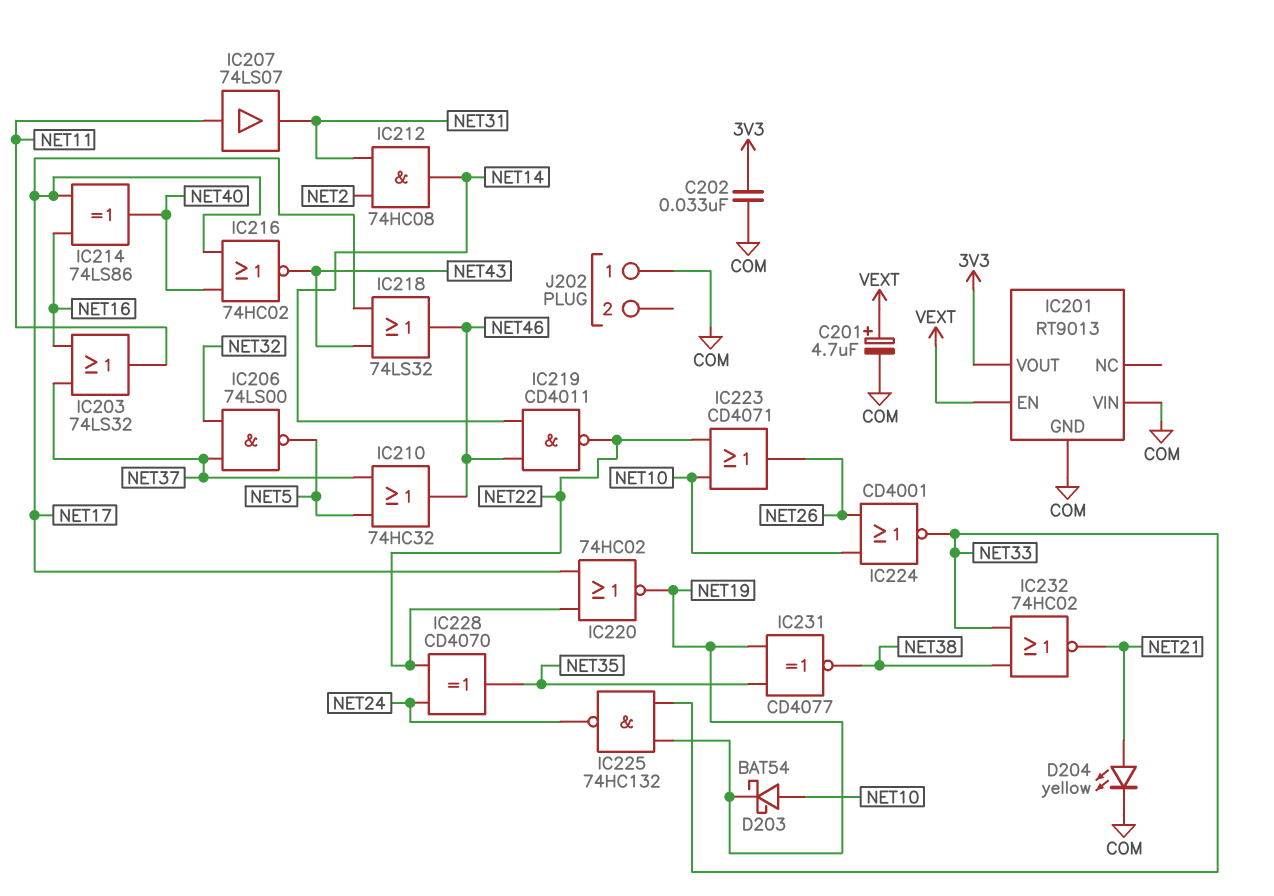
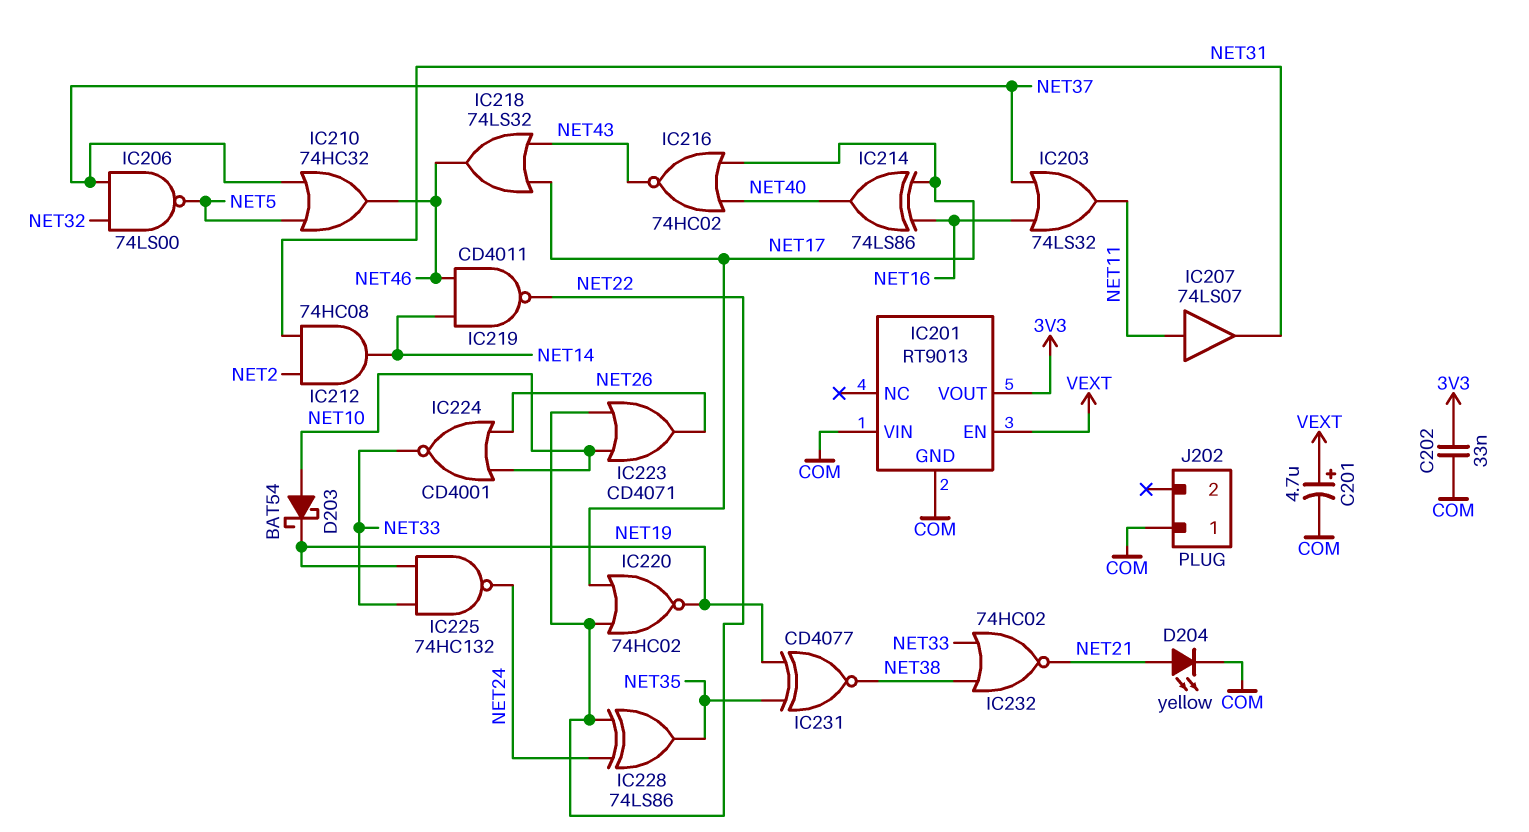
IC228: XOR CD4070 (in NET22, in NET24, out NET35) -> XOR 74LS86 (in NET22, in NET24, out NET35)

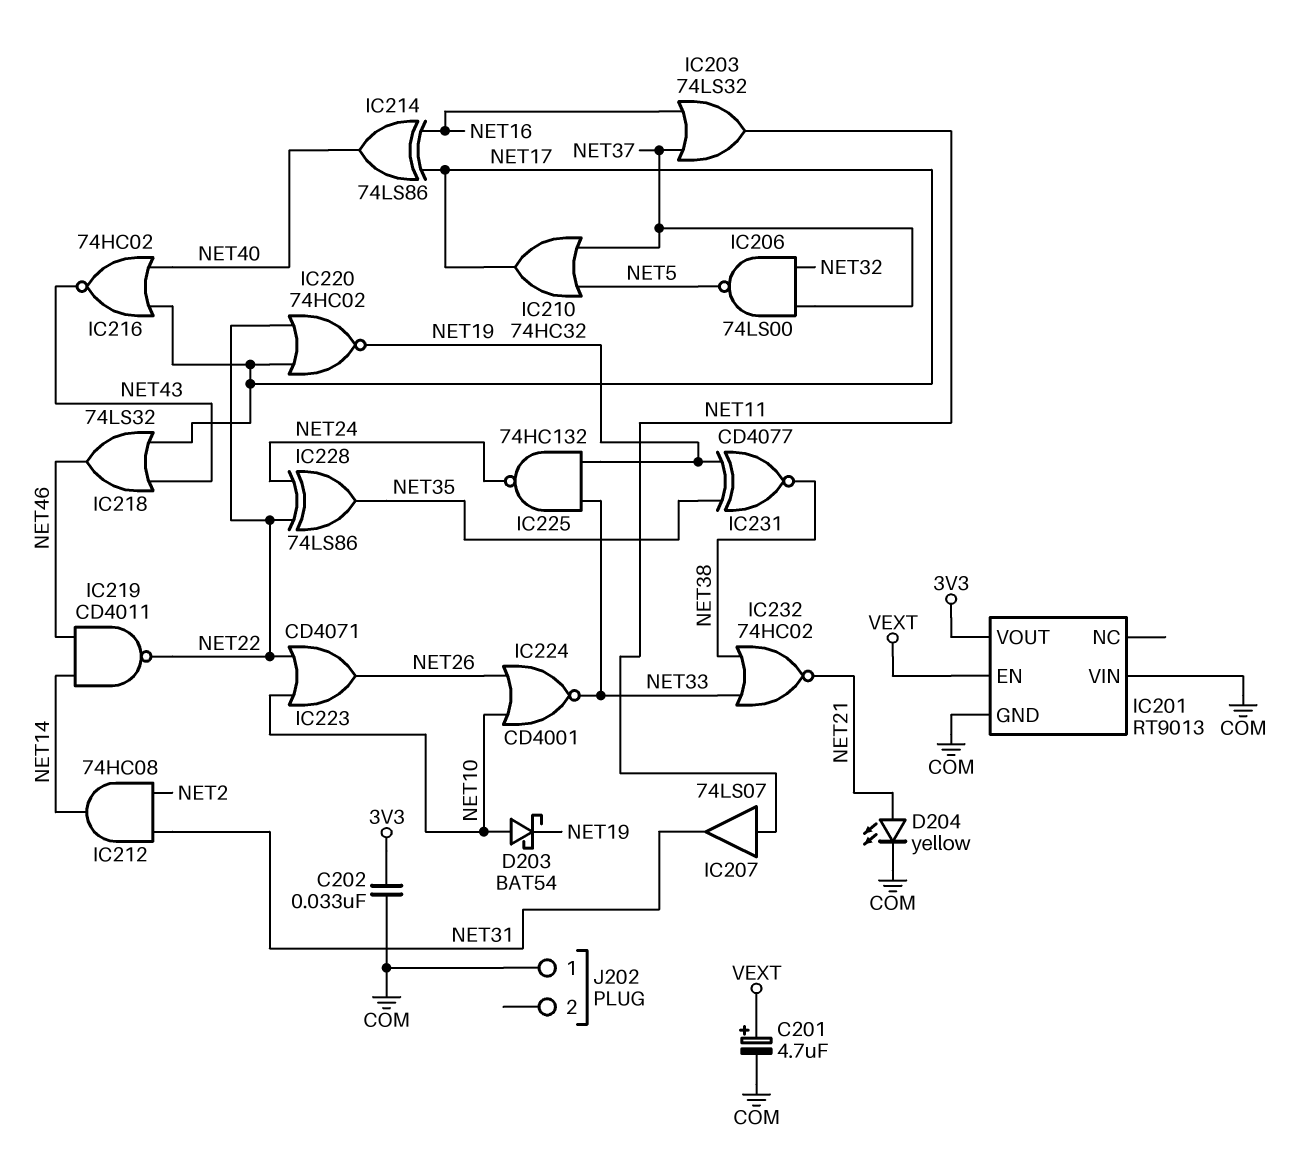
IC210: OR 74HC32 (in NET5, in NET37, out NET46) -> OR 74HC32 (in NET5, in NET37, out NET17)

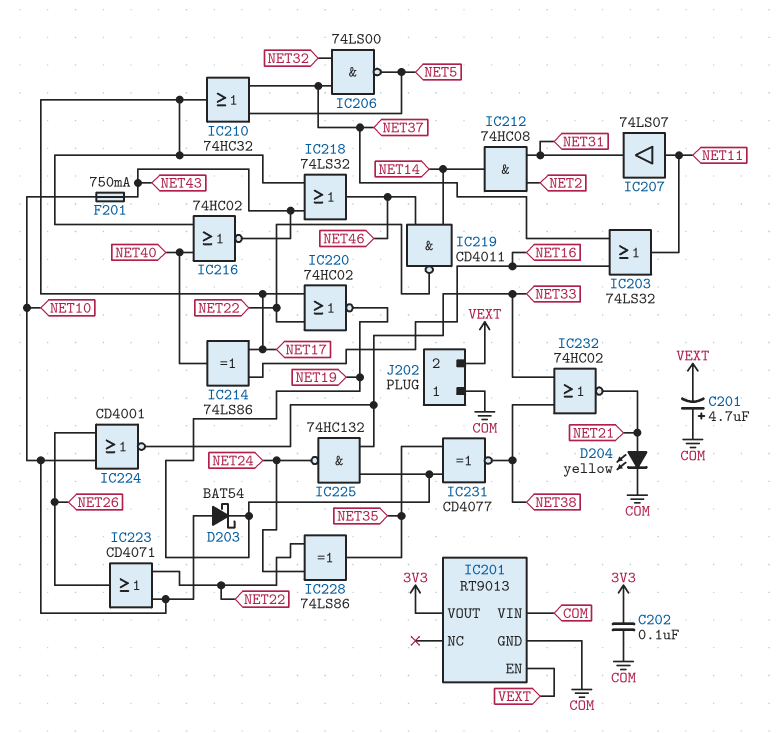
C201: 4.7uF (plus VEXT, minus COM) -> 4.7uF (plus COM, minus VEXT)
C202: 33nF (3V3, COM) -> 100nF (3V3, COM)
F201: none -> 750mA (NET10, NET43)
J202 pin 2: none -> VEXT

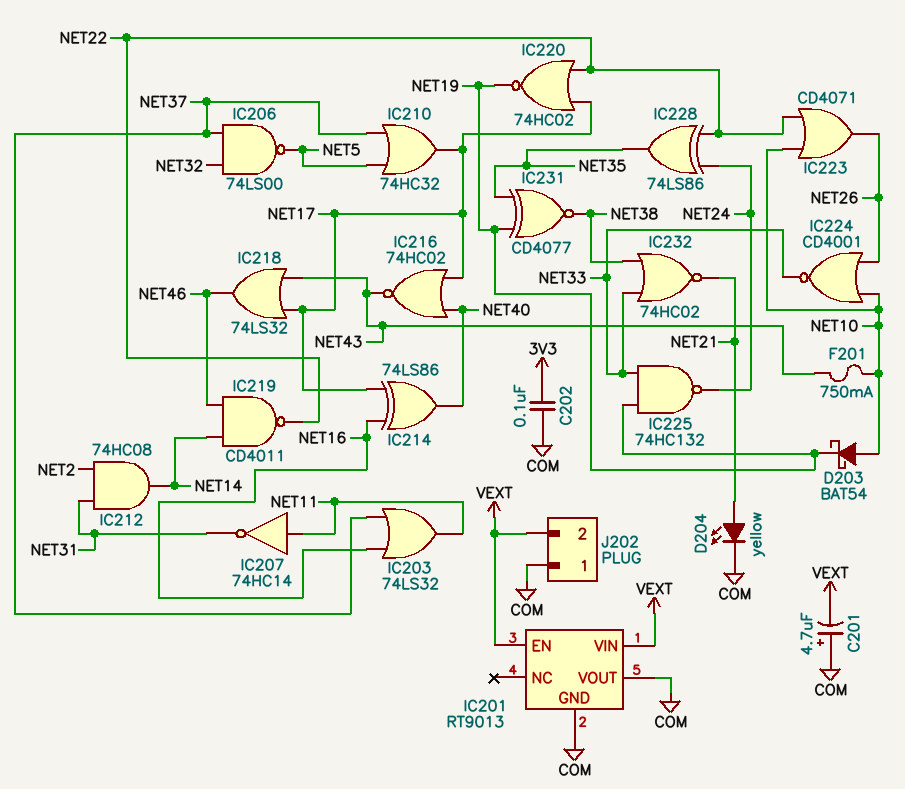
IC201 pin VIN: COM -> VEXT
IC201 pin VOUT: 3V3 -> COM
IC207: buffer 74LS07 (in NET11, out NET31) -> NOT 74HC14 (in NET11, out NET31)

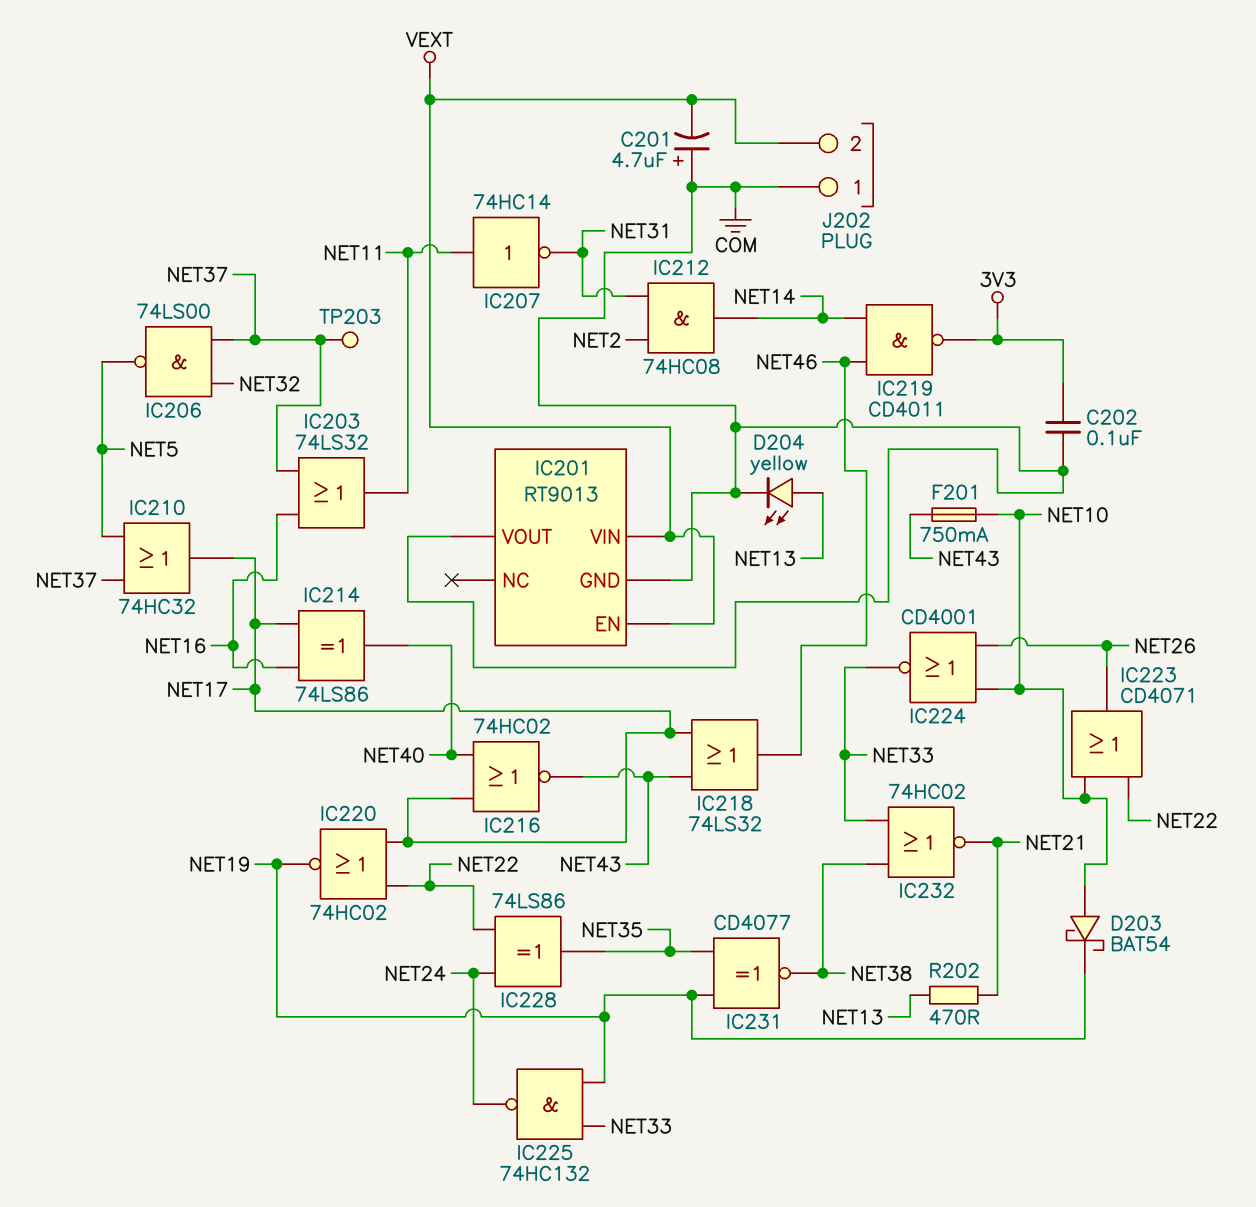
D204: LED yellow (A NET21, K COM) -> LED yellow (A NET13, K COM)
IC219: NAND CD4011 (in NET14, in NET46, out NET22) -> NAND CD4011 (in NET14, in NET46, out 3V3)
R202: none -> 470 (NET13, NET21)
TP203: none -> test point (NET37)

